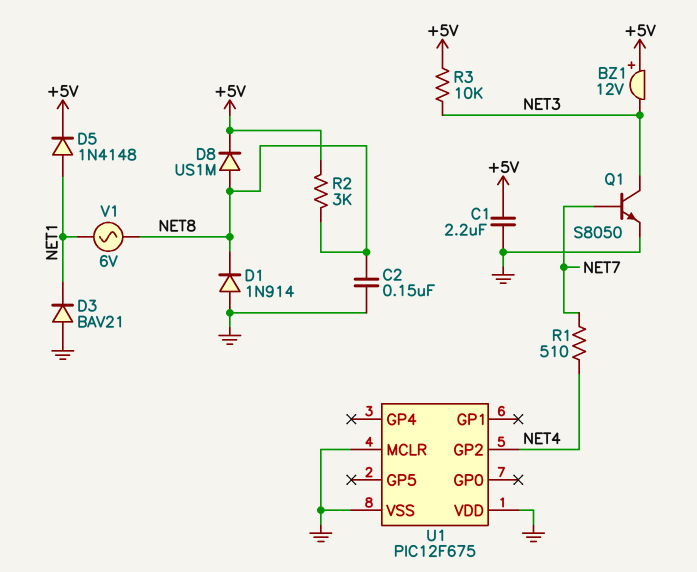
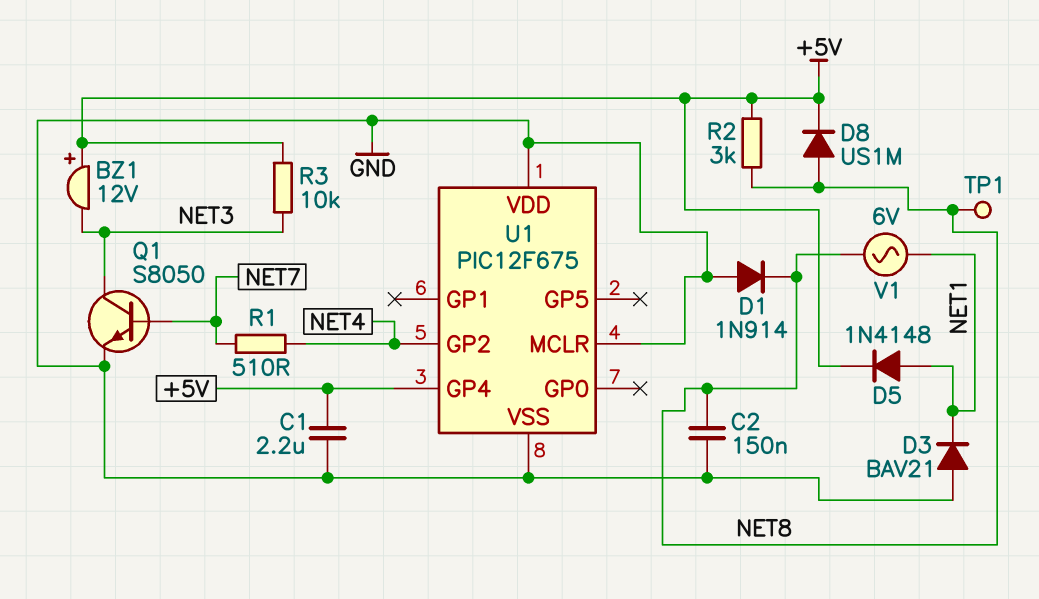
TP1: none -> test point (NET8)
U1 pin GP4: none -> +5V

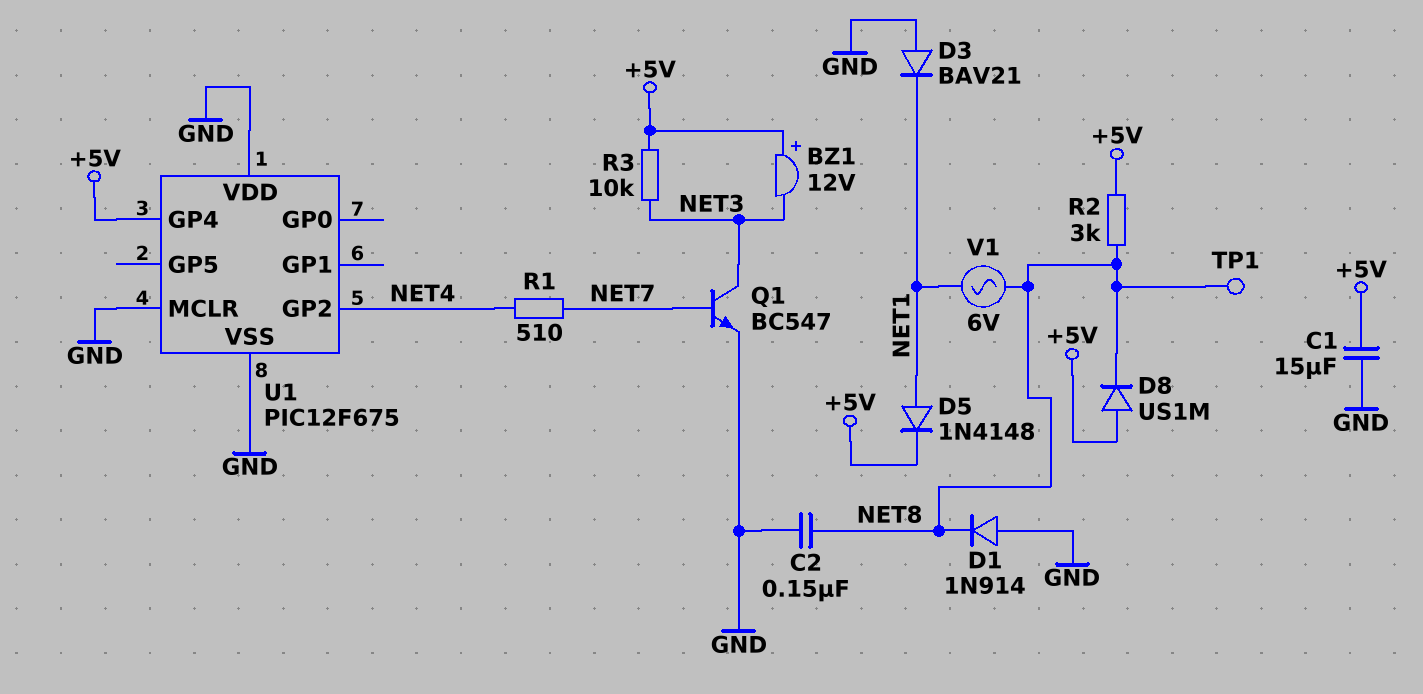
C1: 2.2uF (+5V, GND) -> 15uF (+5V, GND)
D8: diode US1M (A NET8, K +5V) -> diode US1M (A +5V, K NET8)
Q1: NPN S8050 (B NET7, C NET3, E GND) -> NPN BC547 (B NET7, C NET3, E GND)

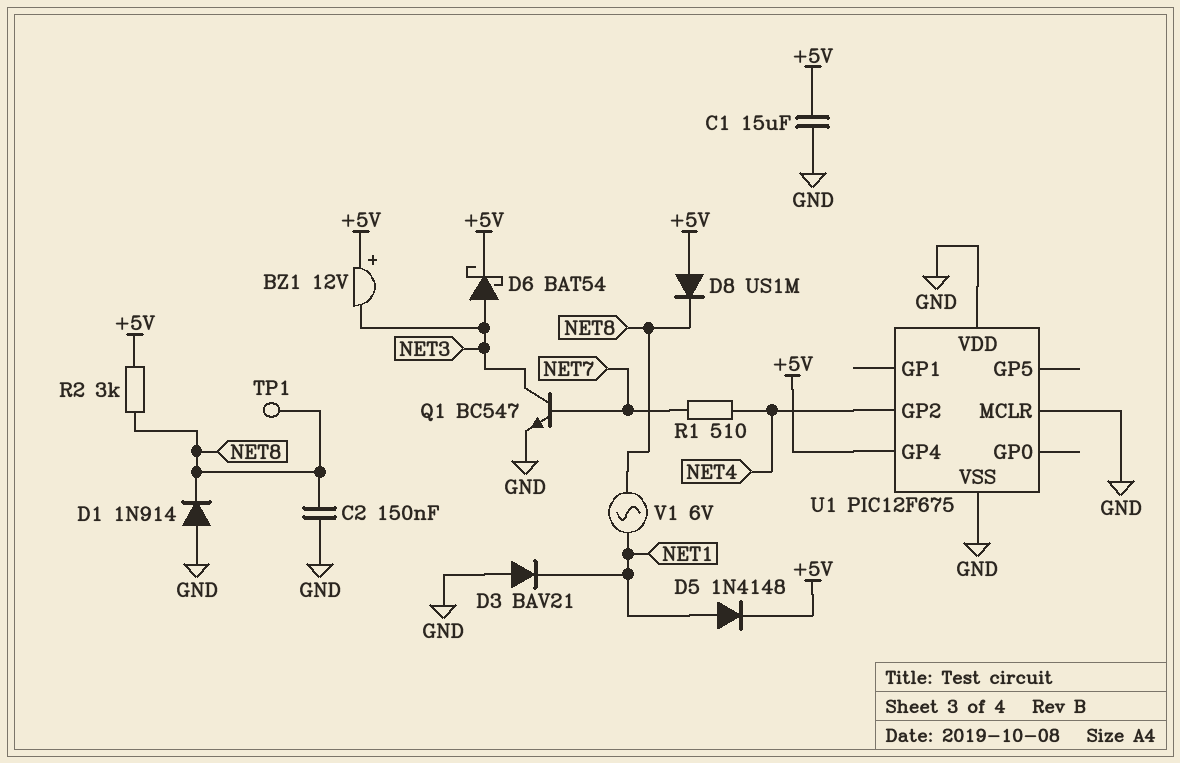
D6: none -> schottky BAT54 (A NET3, K +5V)
R3: 10k (+5V, NET3) -> none

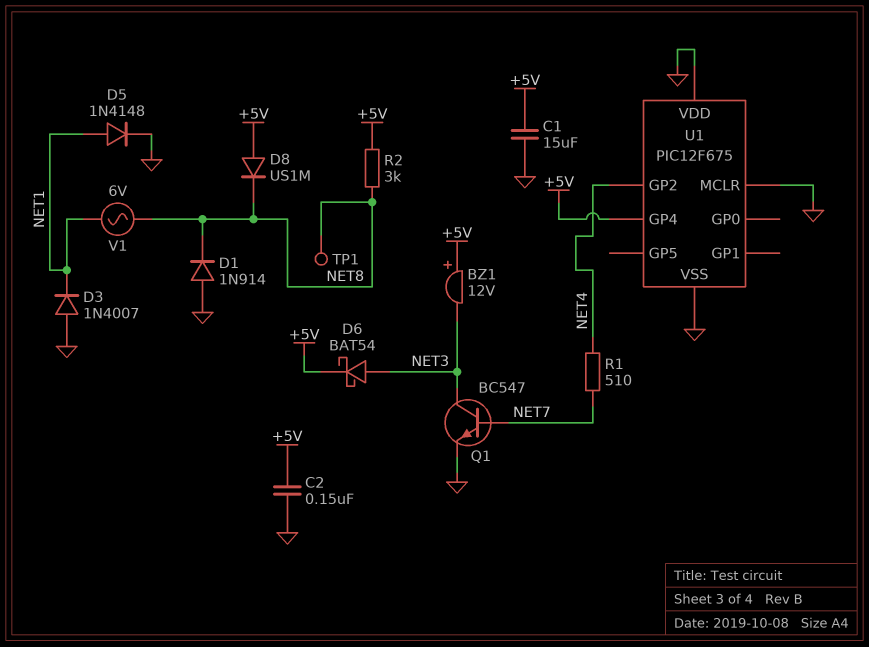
C2: 150nF (GND, NET8) -> 150nF (+5V, GND)
D3: diode BAV21 (A GND, K NET1) -> diode 1N4007 (A GND, K NET1)
D5: diode 1N4148 (A NET1, K +5V) -> diode 1N4148 (A NET1, K GND)

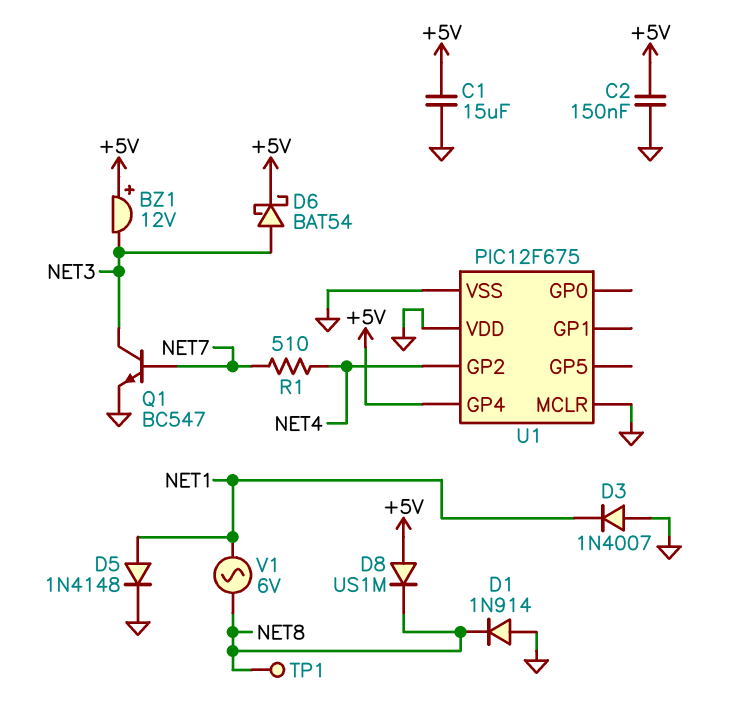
R2: 3k (+5V, NET8) -> none

